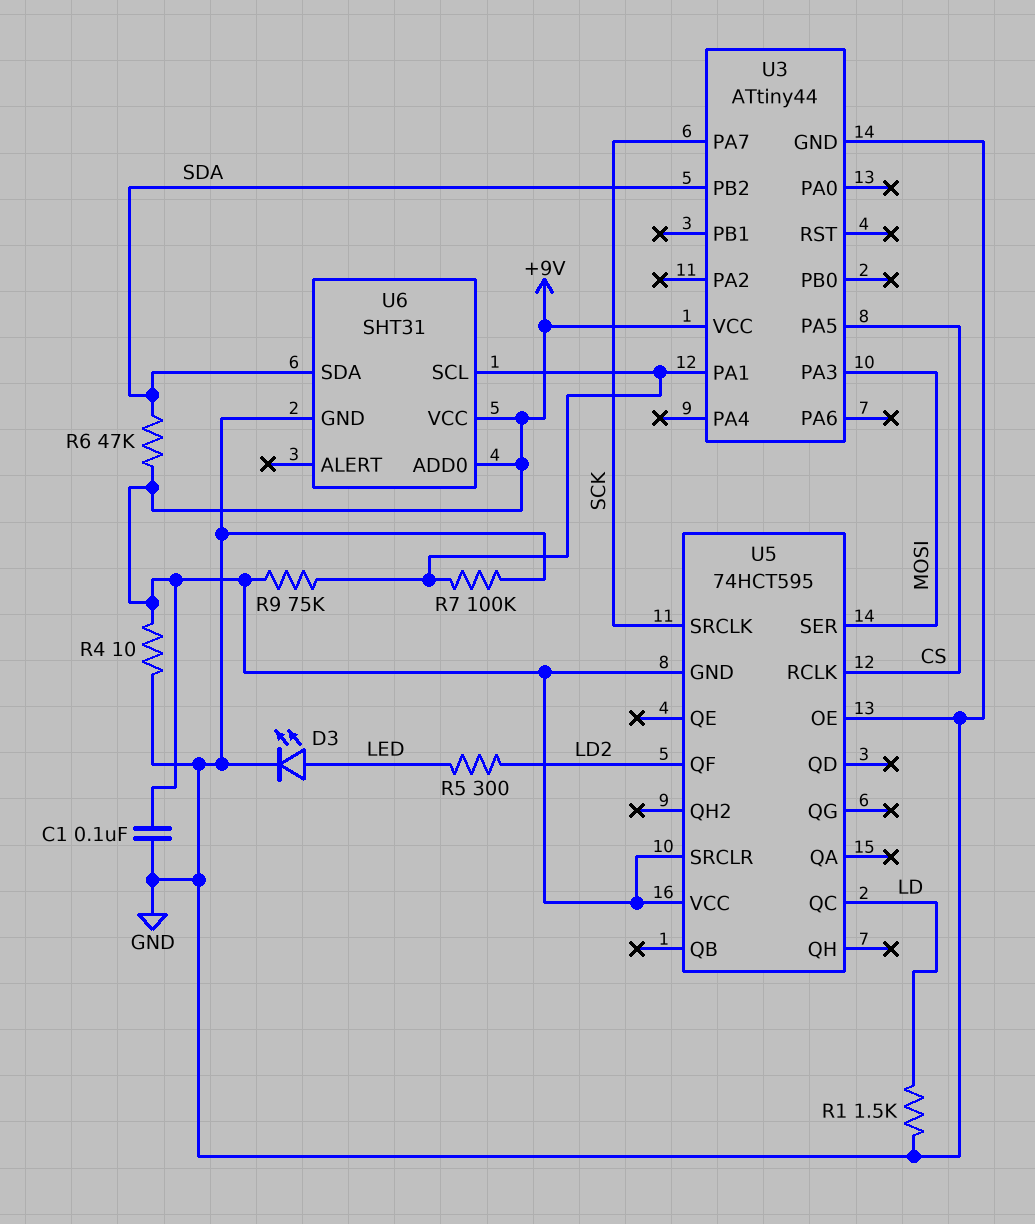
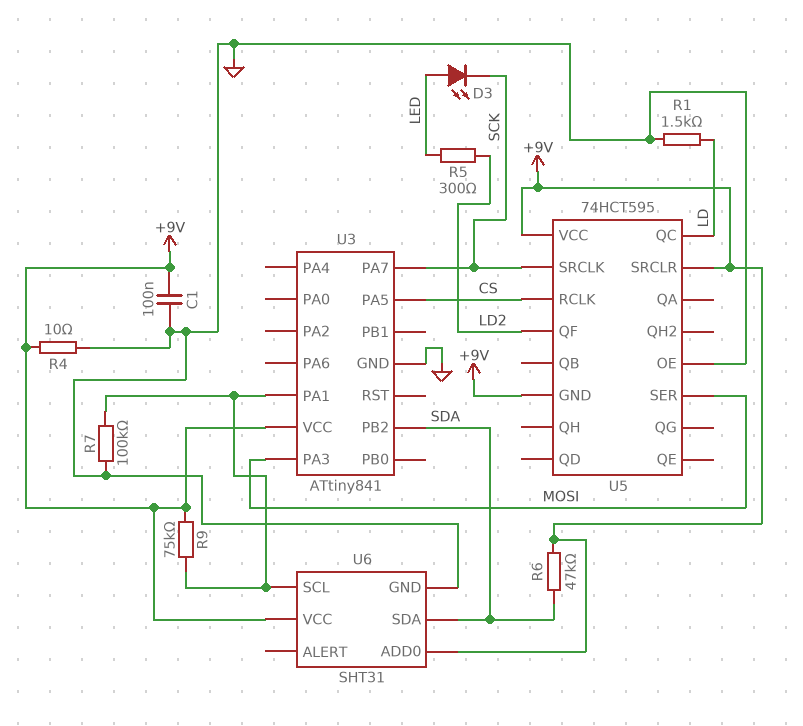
D3: LED (A LED, K GND) -> LED (A LED, K SCK)
U3: ATtiny44 -> ATtiny841

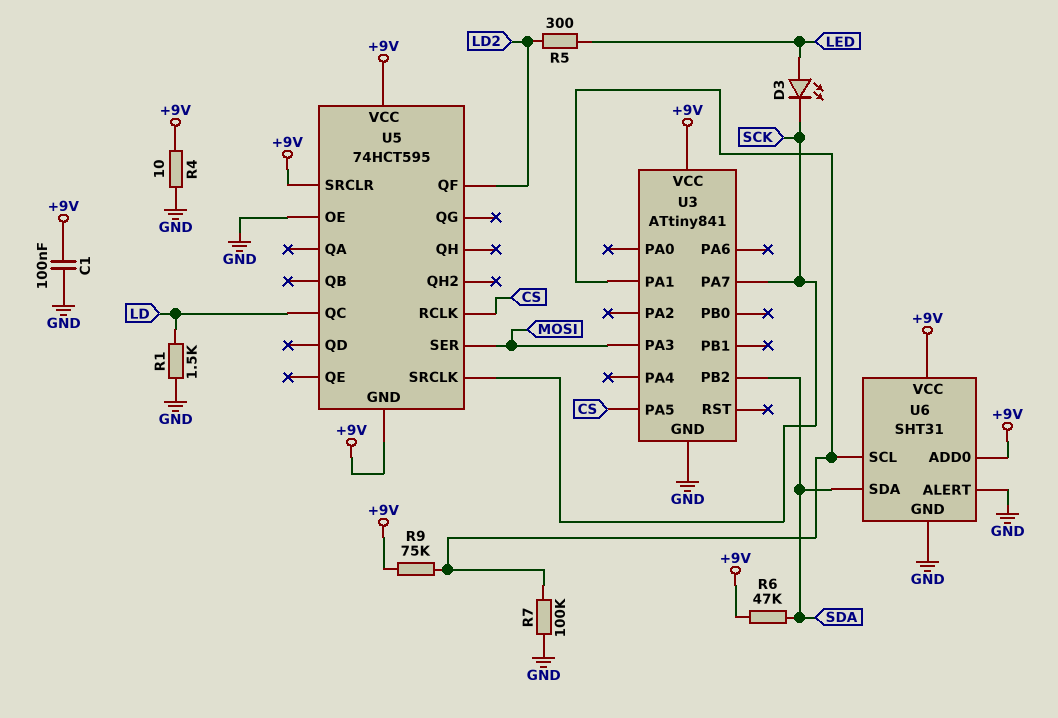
U6 pin ALERT: none -> GND

